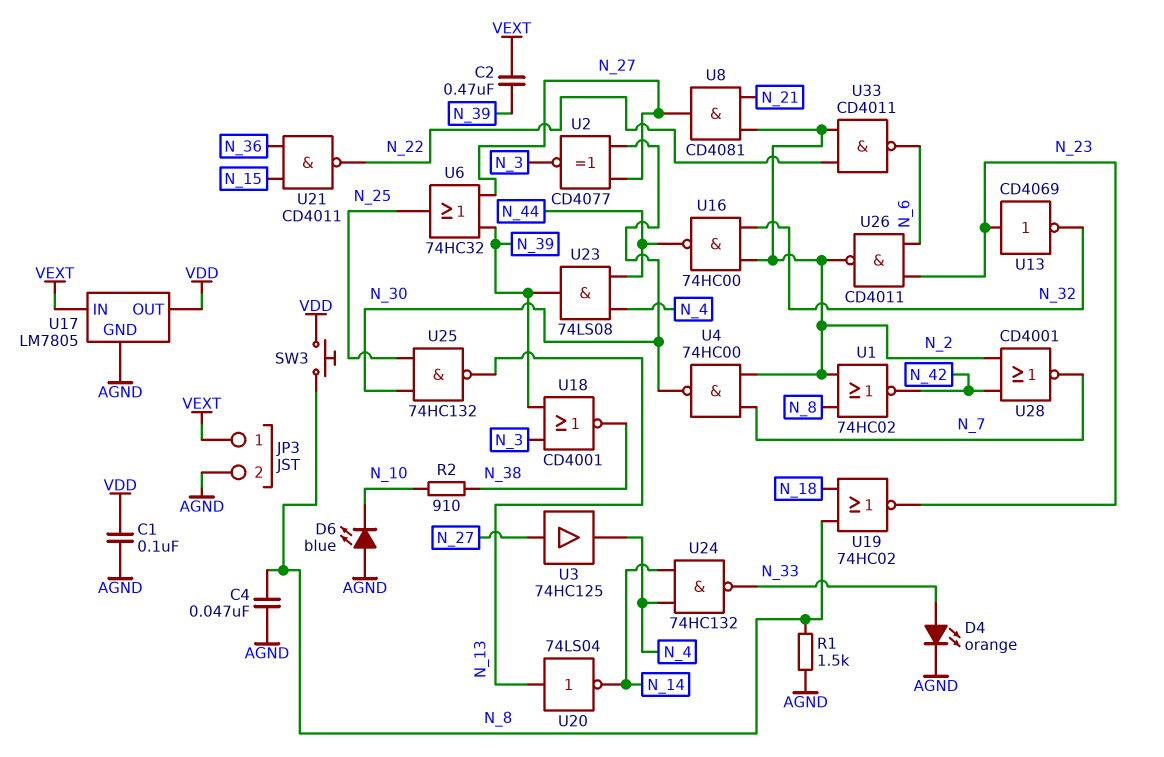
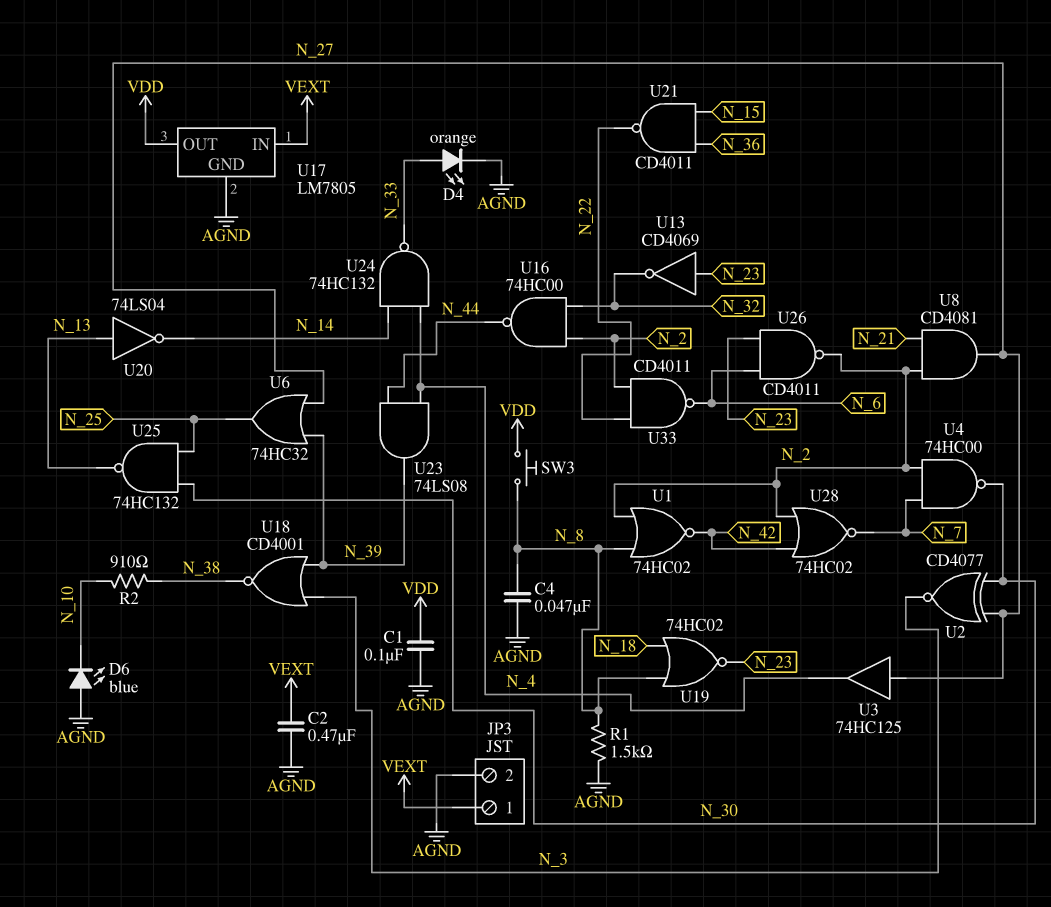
C2: 470nF (N_39, VEXT) -> 470nF (AGND, VEXT)
U28: NOR CD4001 (in N_2, in N_42, out N_7) -> NOR 74HC02 (in N_2, in N_42, out N_7)

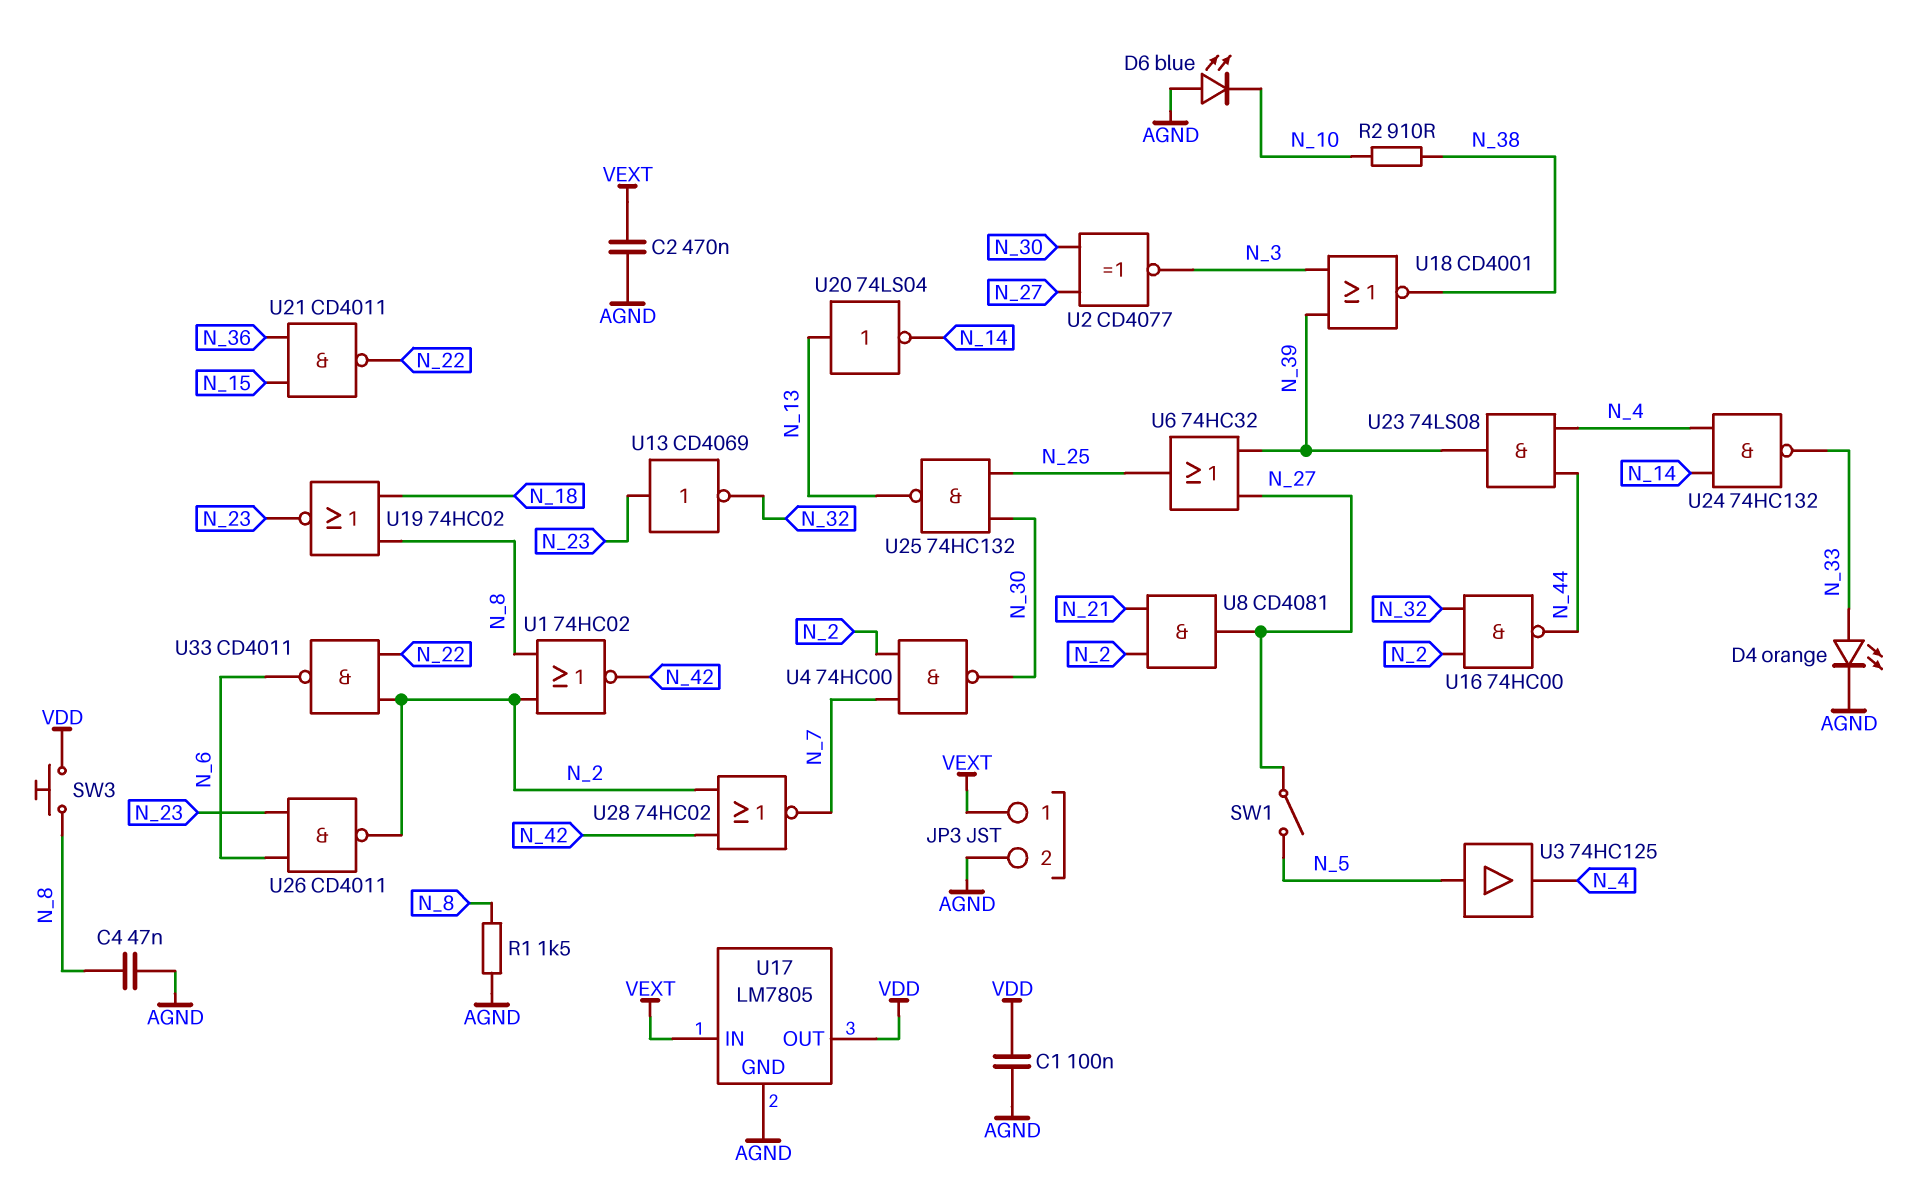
SW1: none -> switch (N_5, N_27)
U3: buffer 74HC125 (in N_27, out N_4) -> buffer 74HC125 (in N_5, out N_4)

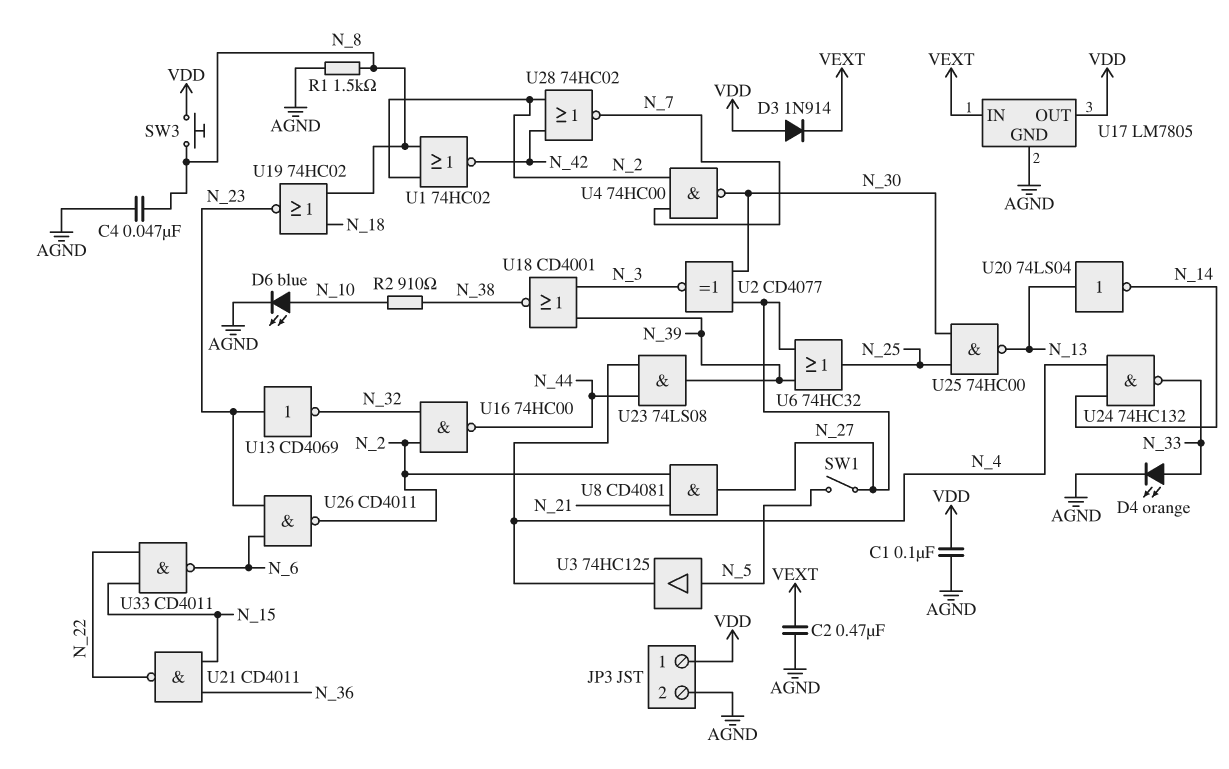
D3: none -> diode 1N914 (A VDD, K VEXT)
D6: LED blue (A AGND, K N_10) -> LED blue (A N_10, K AGND)
JP3 pin 1: VEXT -> VDD
U25: NAND 74HC132 (in N_25, in N_30, out N_13) -> NAND 74HC00 (in N_25, in N_30, out N_13)
U33: NAND CD4011 (in N_2, in N_22, out N_6) -> NAND CD4011 (in N_15, in N_22, out N_6)

